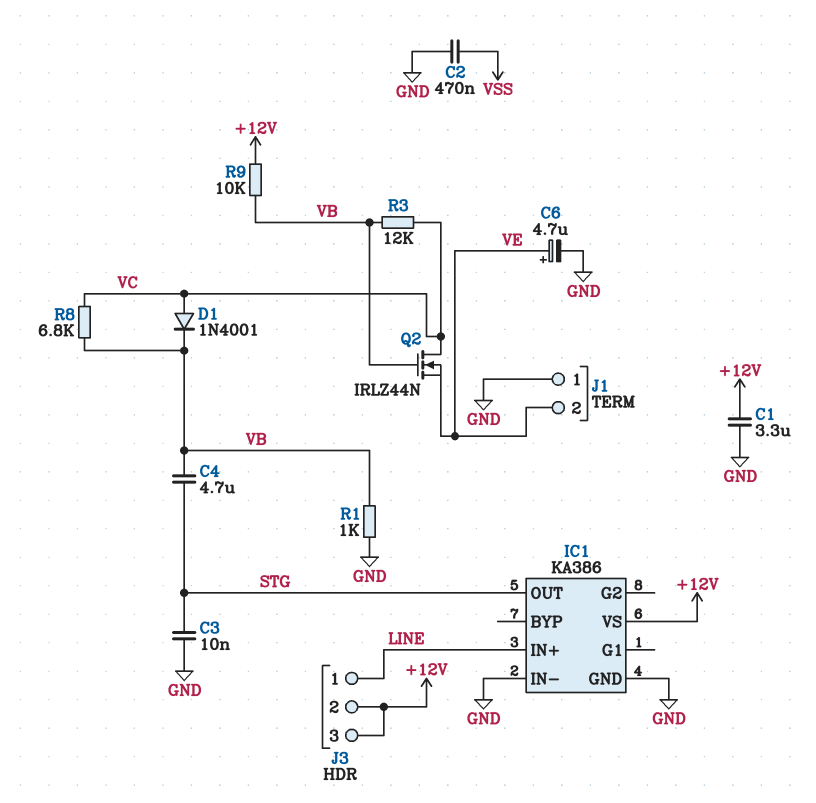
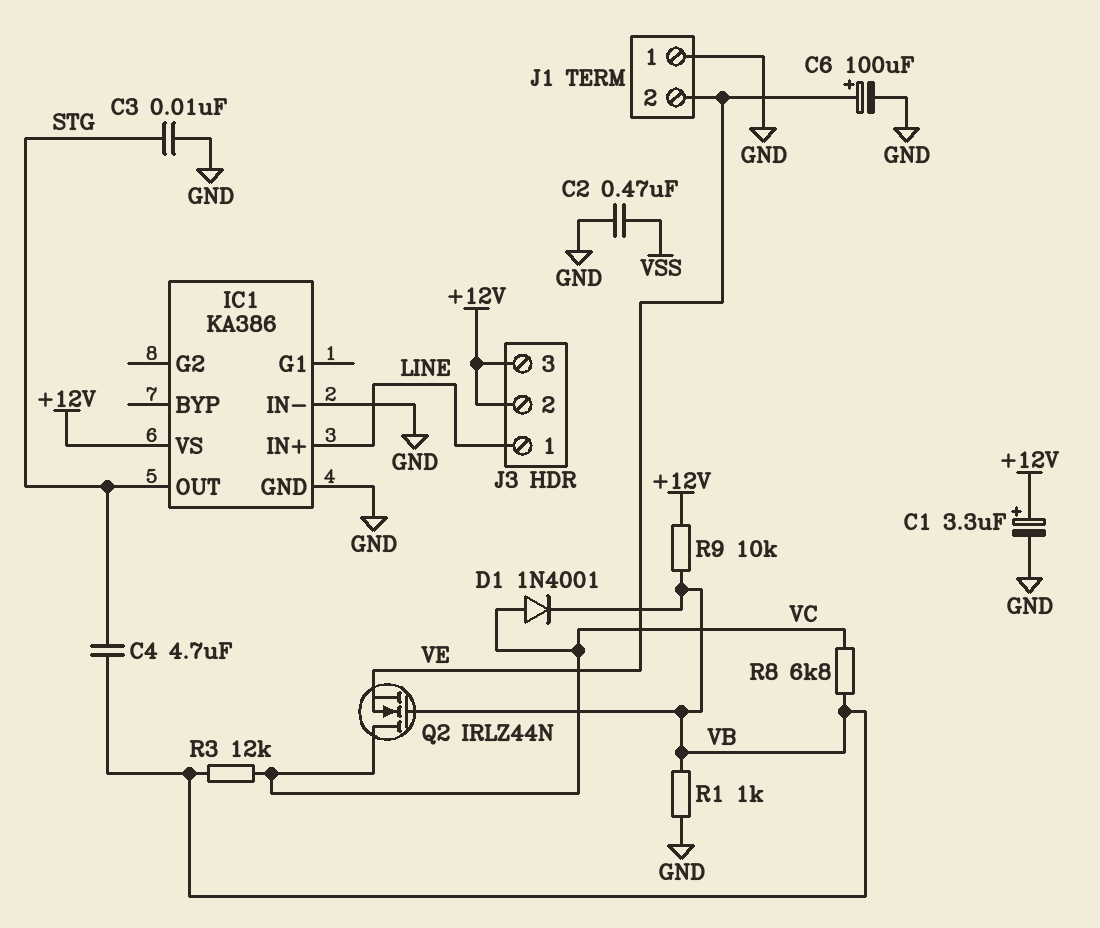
C1: 3.3uF (+12V, GND) -> 3.3uF (plus +12V, minus GND)
C6: 4.7uF (plus VE, minus GND) -> 100uF (plus VE, minus GND)

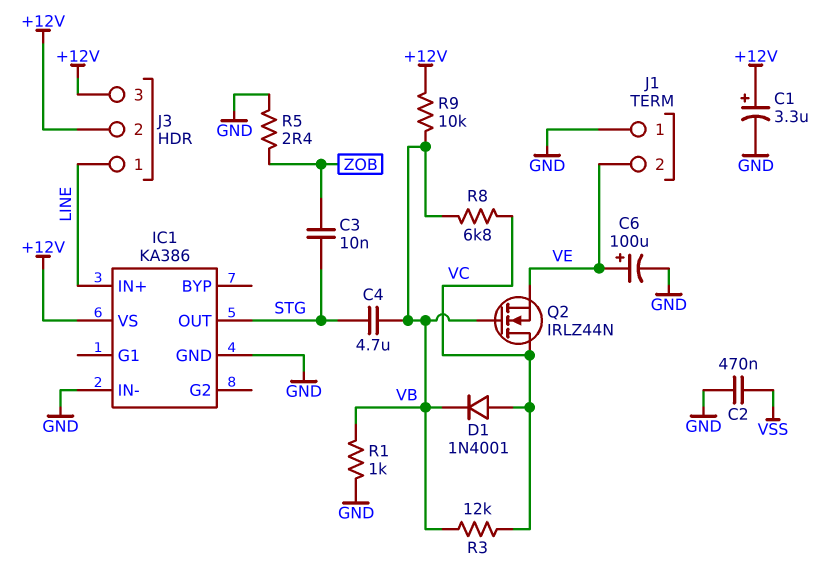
C3: 10nF (GND, STG) -> 10nF (STG, ZOB)
R5: none -> 2.4 (GND, ZOB)

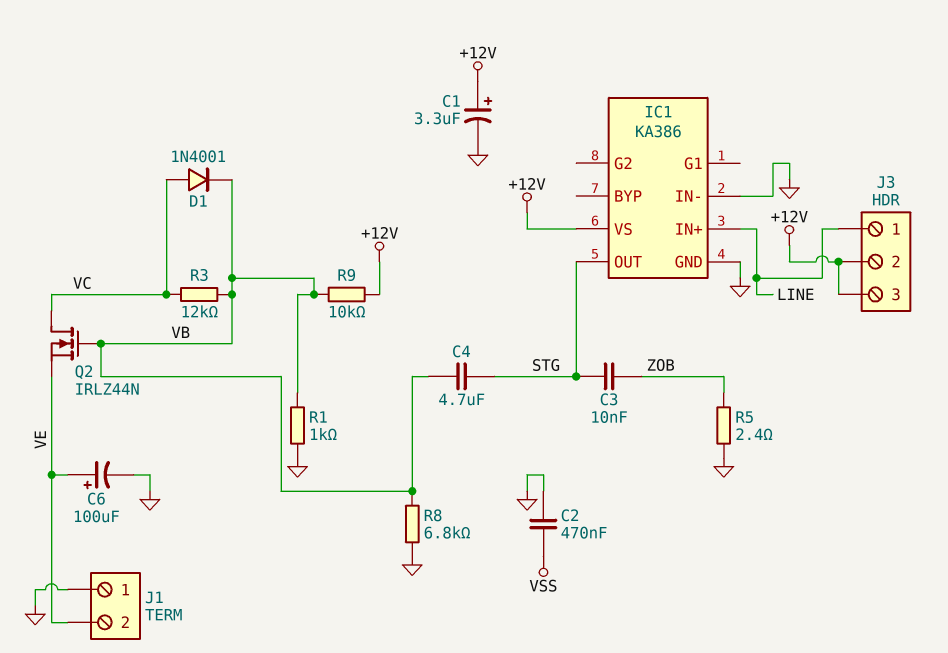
R8: 6.8k (VB, VC) -> 6.8k (GND, VB)

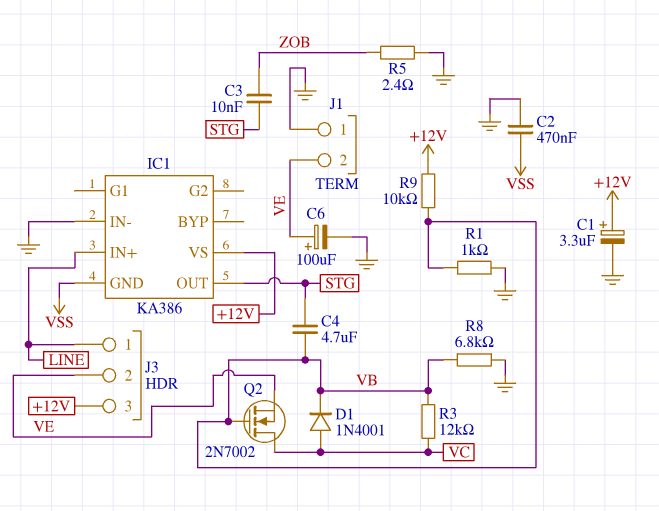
IC1 pin GND: GND -> VSS
J3 pin 2: +12V -> VE
Q2: NMOS IRLZ44N (G VB, D VC, S VE) -> NMOS 2N7002 (G VB, D VC, S VE)

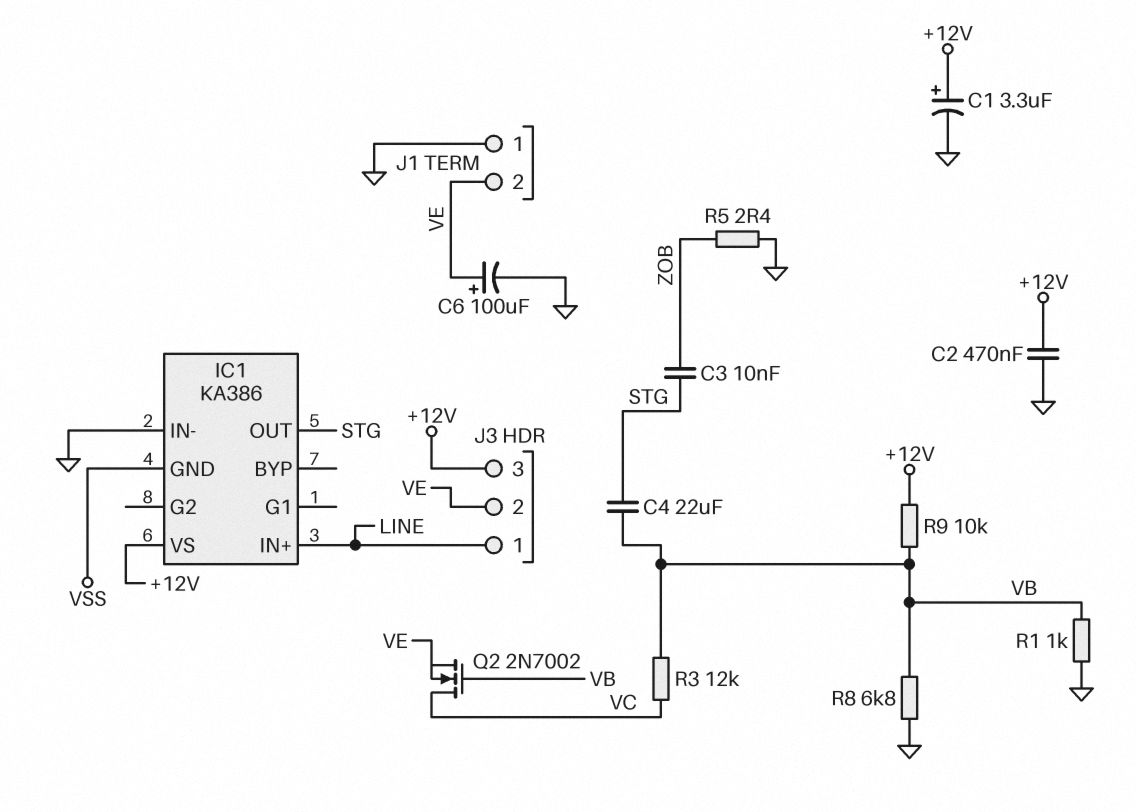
C2: 470nF (GND, VSS) -> 470nF (+12V, GND)
C4: 4.7uF (STG, VB) -> 22uF (STG, VB)
D1: diode 1N4001 (A VC, K VB) -> none

